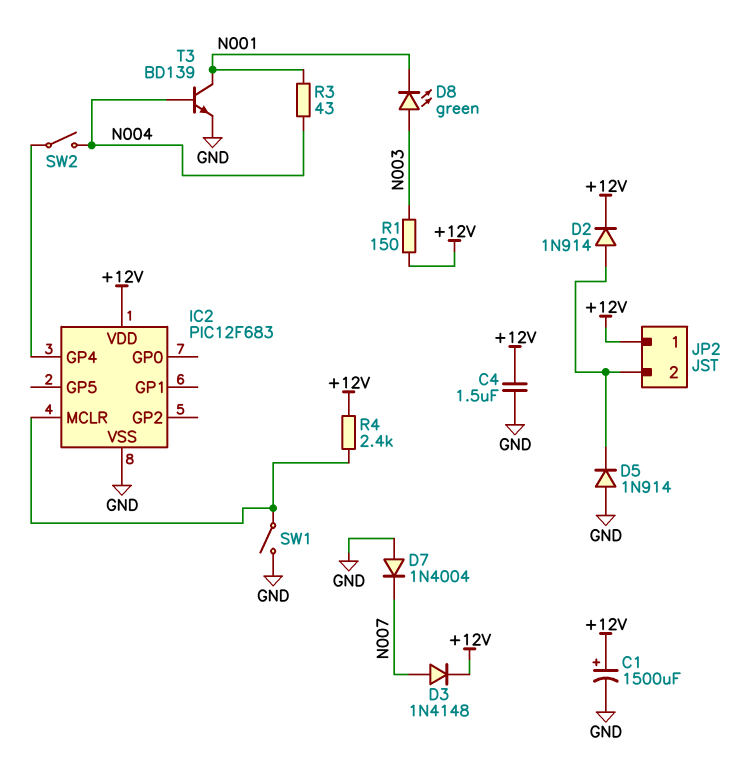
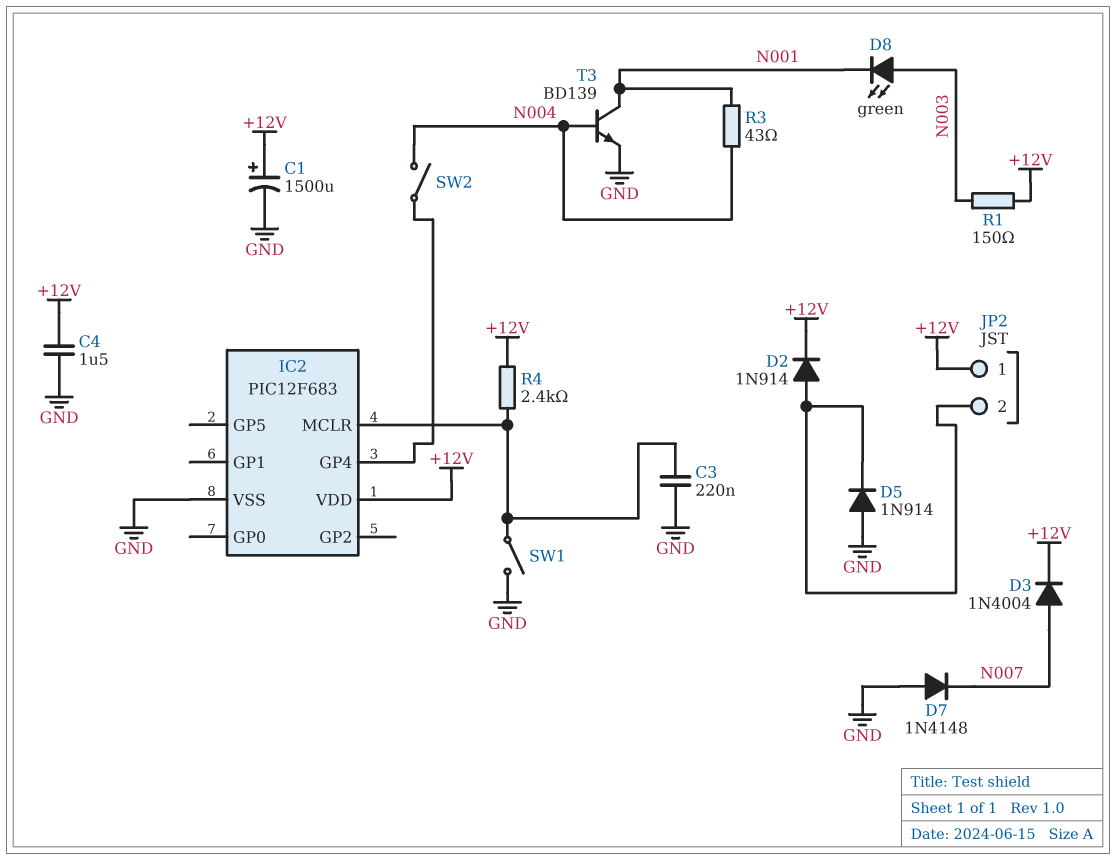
C3: none -> 220nF (GND, IC2/MCLR)
D3: diode 1N4148 (A N007, K +12V) -> diode 1N4004 (A N007, K +12V)
D7: diode 1N4004 (A GND, K N007) -> diode 1N4148 (A GND, K N007)

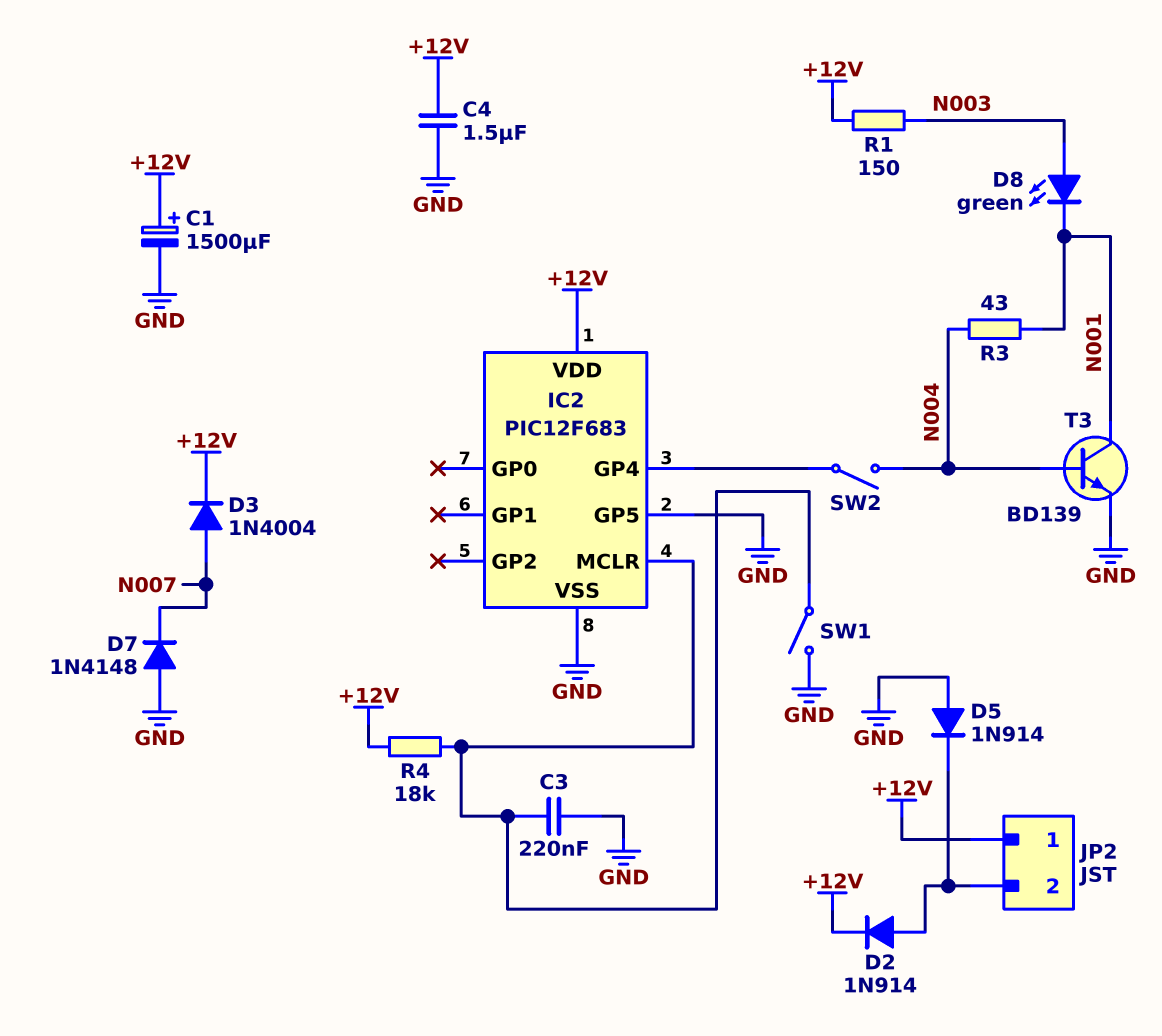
IC2 pin GP5: none -> GND
R4: 2.4k (+12V, IC2/MCLR) -> 18k (+12V, IC2/MCLR)

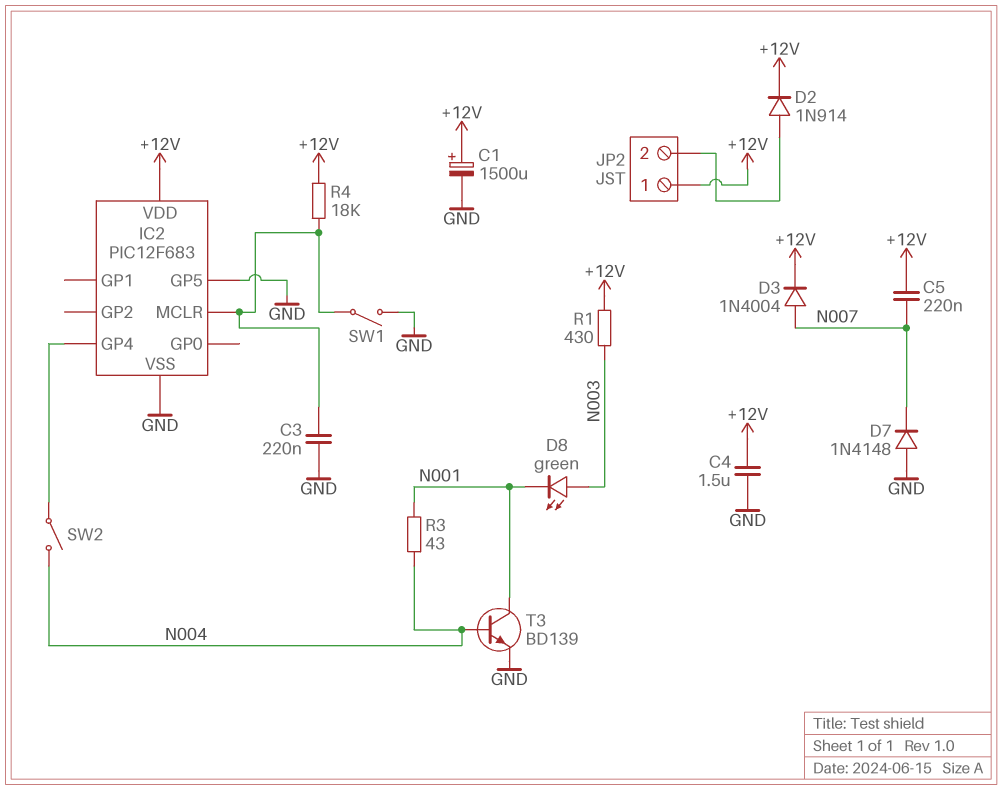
C5: none -> 220nF (+12V, N007)
D5: diode 1N914 (A GND, K JP2/2) -> none
R1: 150 (+12V, N003) -> 430 (+12V, N003)

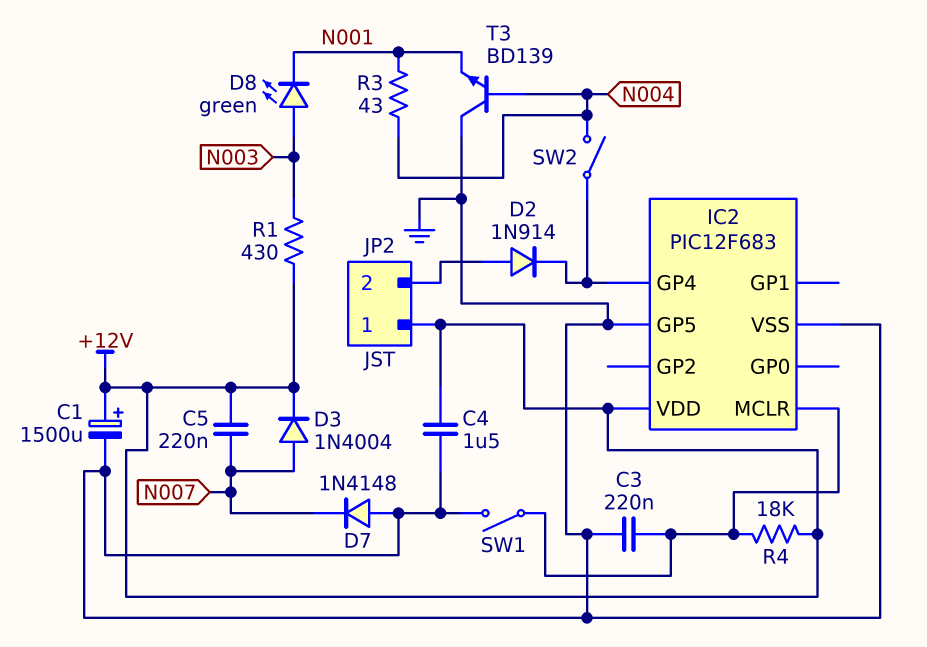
D2: diode 1N914 (A JP2/2, K +12V) -> diode 1N914 (A JP2/2, K IC2/GP4)
T3: NPN BD139 (B N004, C N001, E GND) -> NPN BD139 (B N004, C GND, E N001)

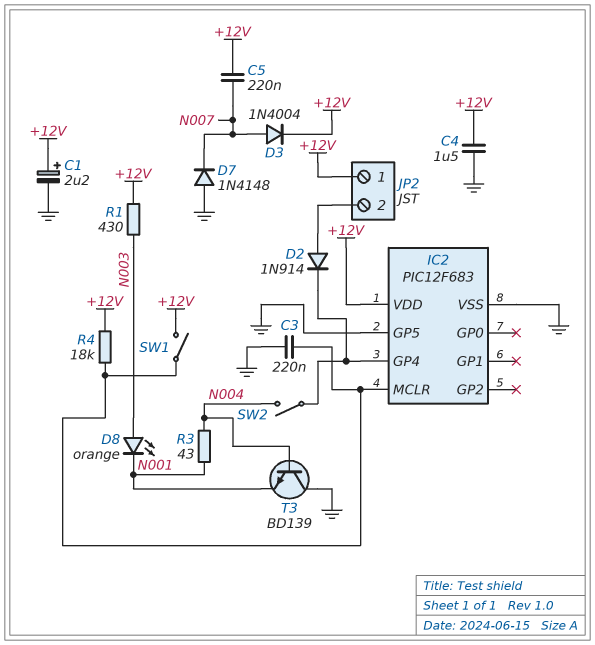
C1: 1500uF (plus +12V, minus GND) -> 2.2uF (plus +12V, minus GND)
D8: LED green (A N003, K N001) -> LED orange (A N003, K N001)
SW1: switch (GND, IC2/MCLR) -> switch (+12V, IC2/MCLR)

